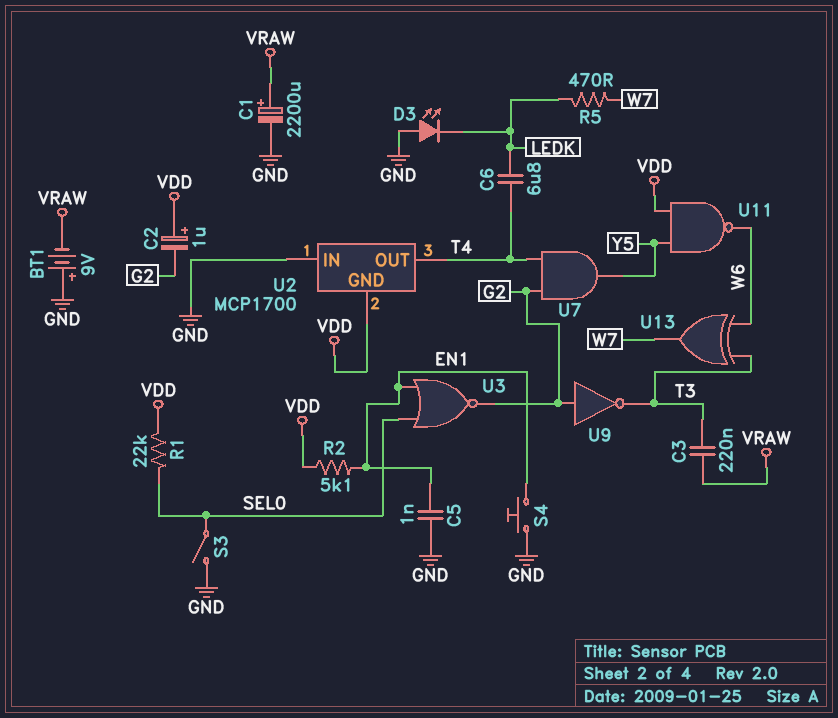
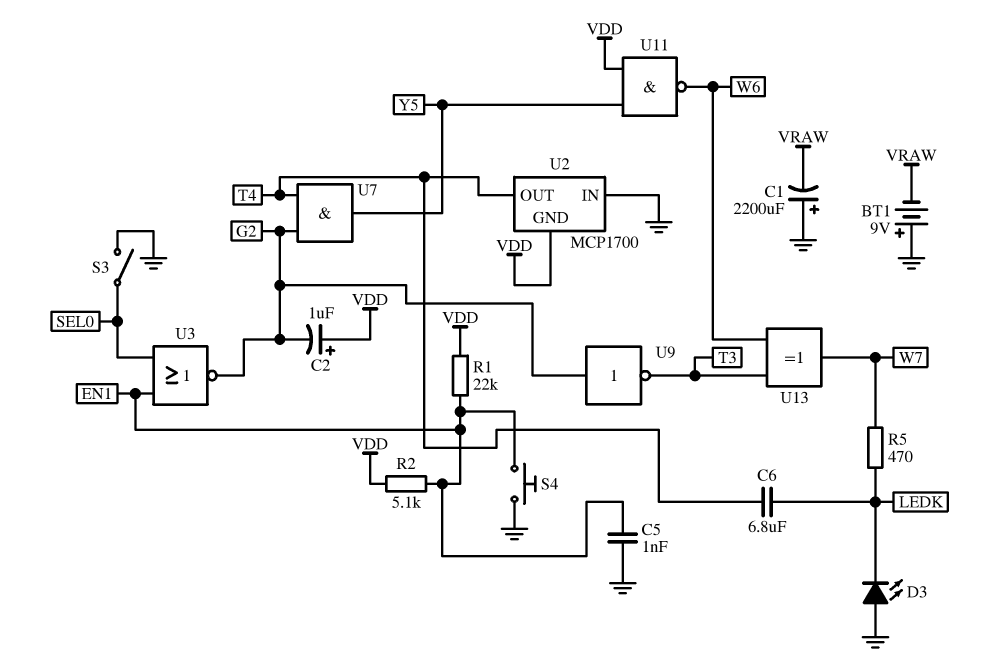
C1: 2200uF (plus VRAW, minus GND) -> 2200uF (plus GND, minus VRAW)
C3: 220nF (T3, VRAW) -> none
R1: 22k (SEL0, VDD) -> 22k (EN1, VDD)

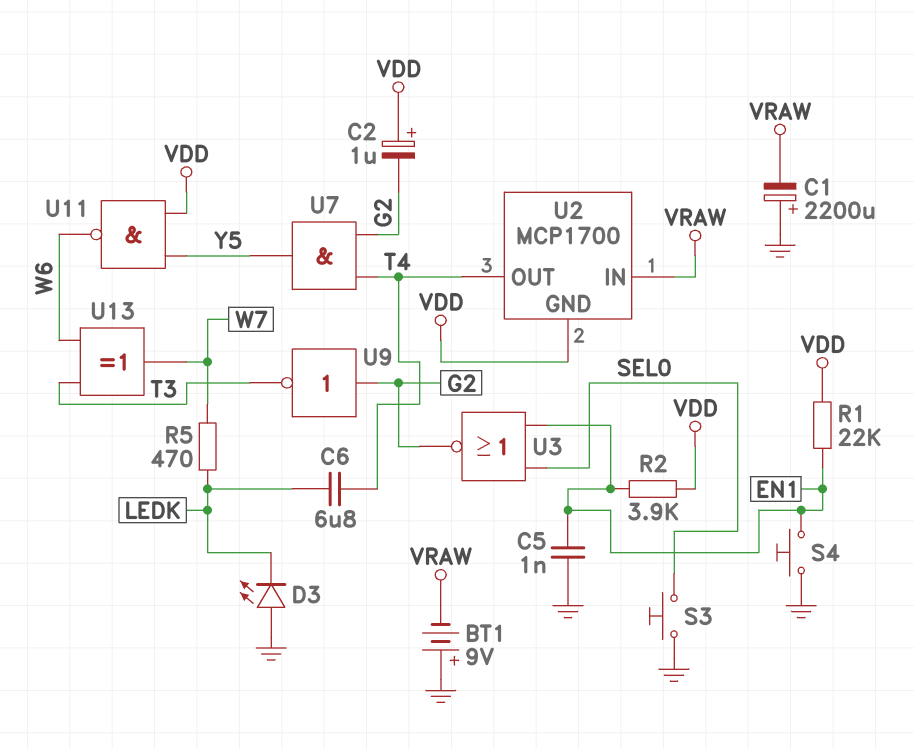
R2: 5.1k (EN1, VDD) -> 3.9k (EN1, VDD)
S3: switch (GND, SEL0) -> button (GND, SEL0)
U2 pin IN: GND -> VRAW

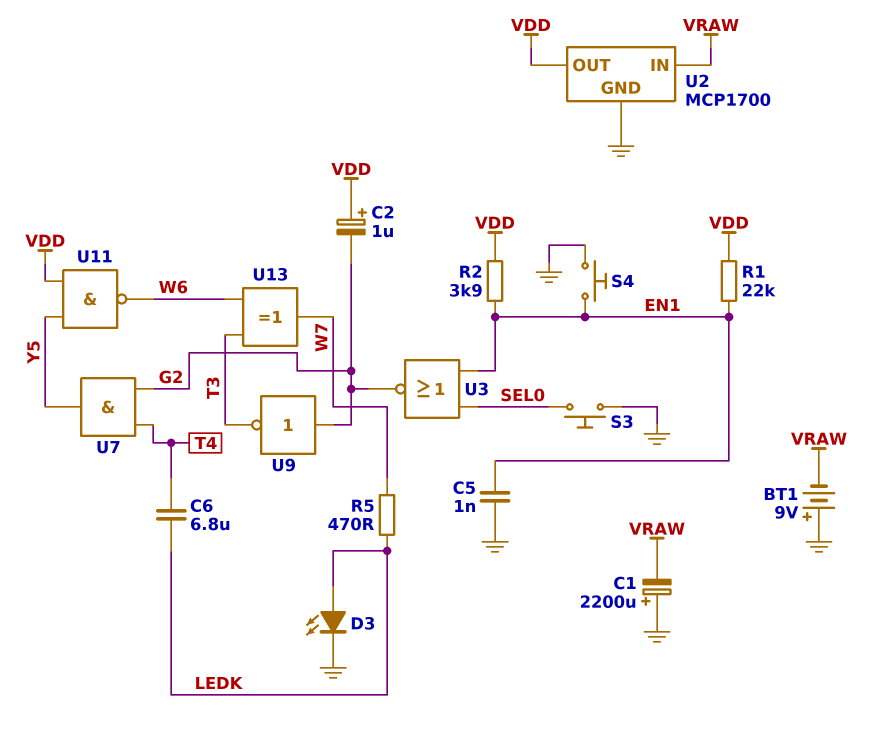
D3: LED (A GND, K LEDK) -> LED (A LEDK, K GND)
U2 pin GND: VDD -> GND
U2 pin OUT: T4 -> VDD

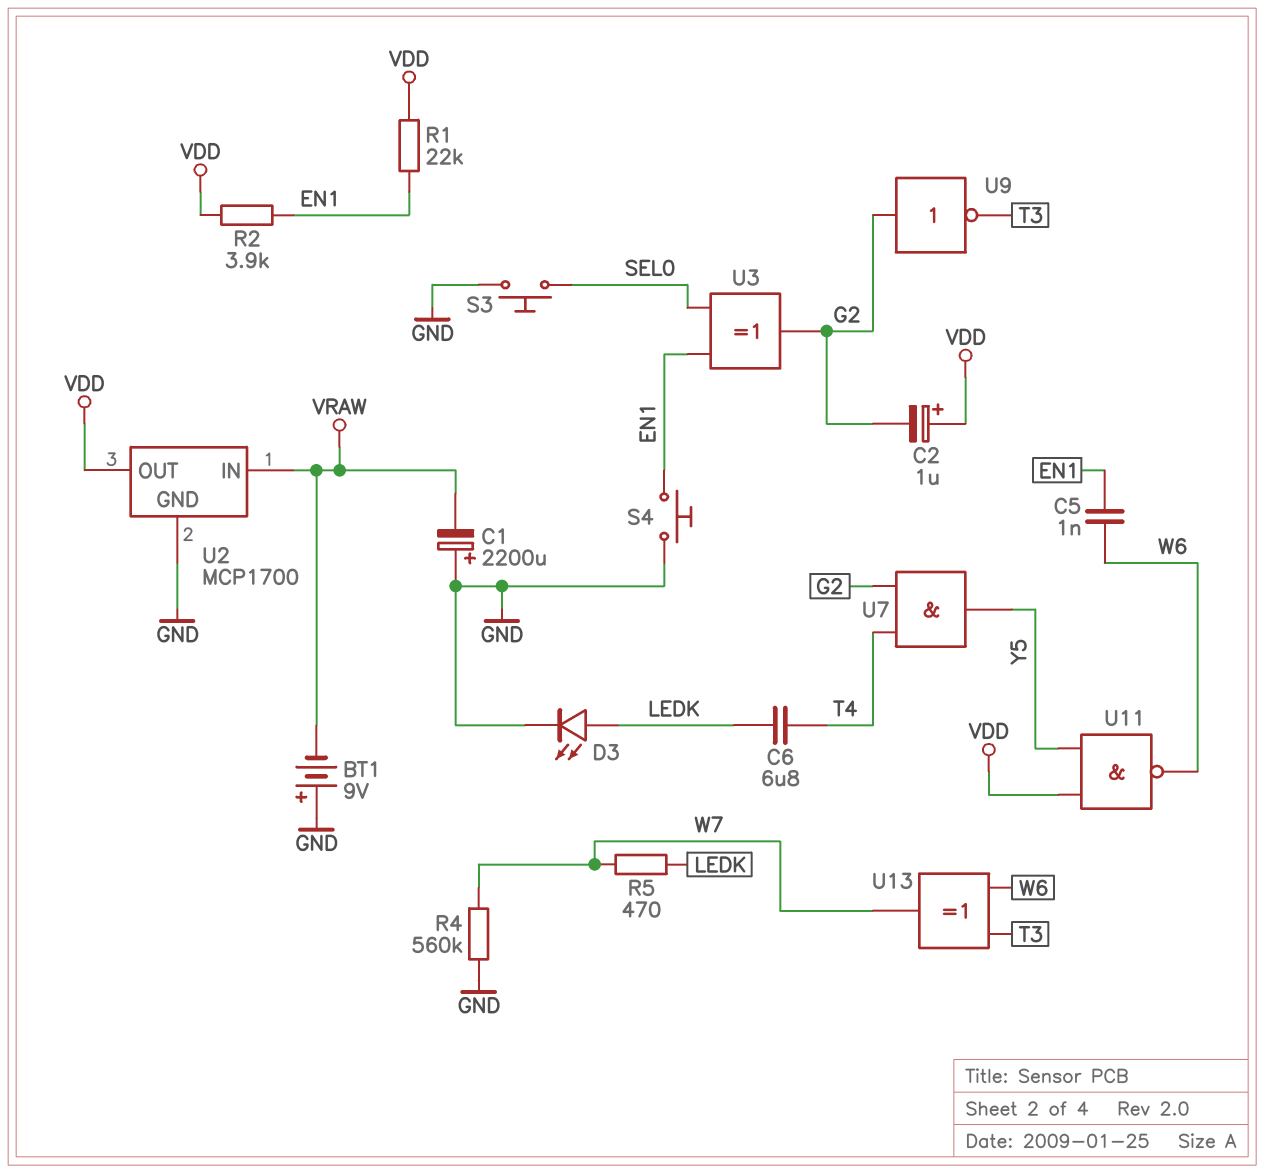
C5: 1nF (EN1, GND) -> 1nF (EN1, W6)
R4: none -> 560k (GND, W7)
U3: NOR (in EN1, in SEL0, out G2) -> XOR (in EN1, in SEL0, out G2)

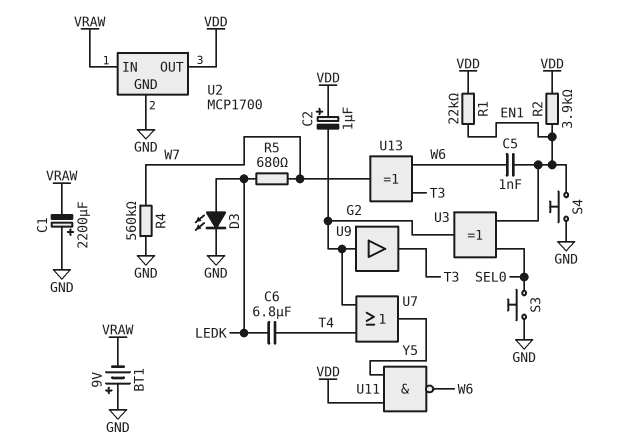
R5: 470 (LEDK, W7) -> 680 (LEDK, W7)
U7: AND (in G2, in T4, out Y5) -> OR (in G2, in T4, out Y5)
U9: NOT (in G2, out T3) -> buffer (in G2, out T3)

